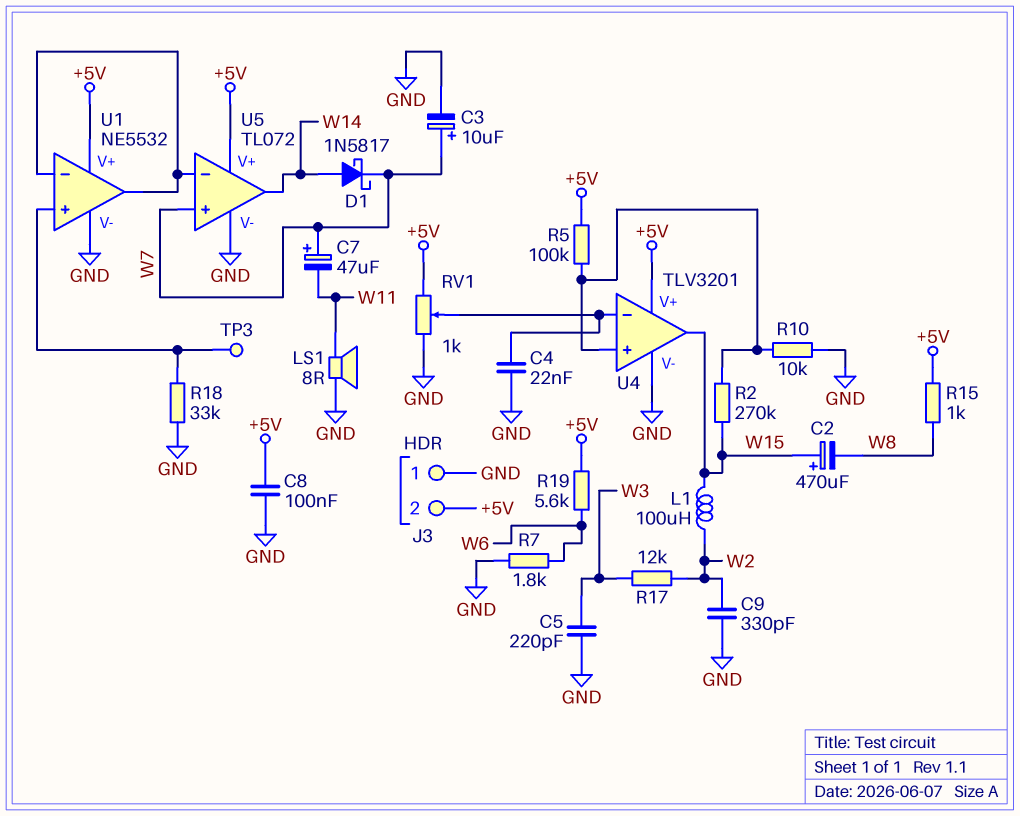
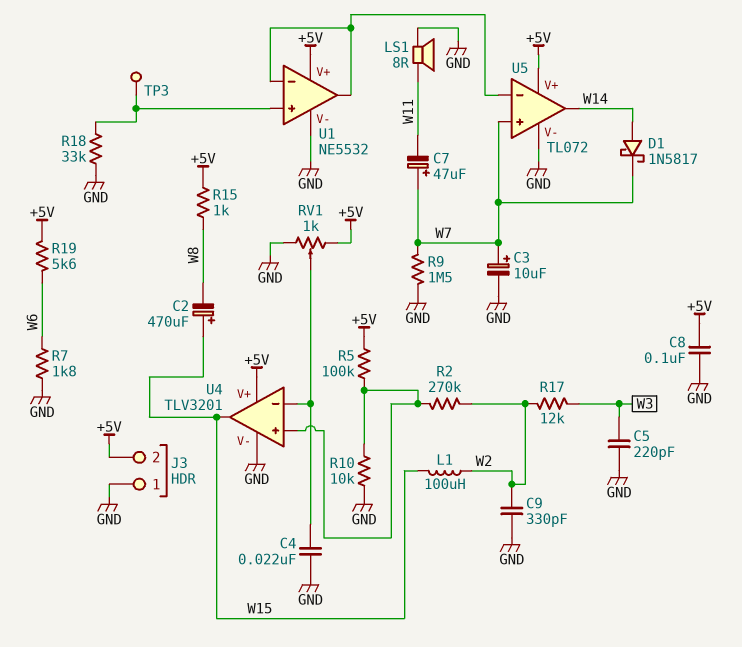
R2: 270k (U4/in+, W15) -> 270k (U4/in+, W2)
R9: none -> 1.5M (GND, W7)

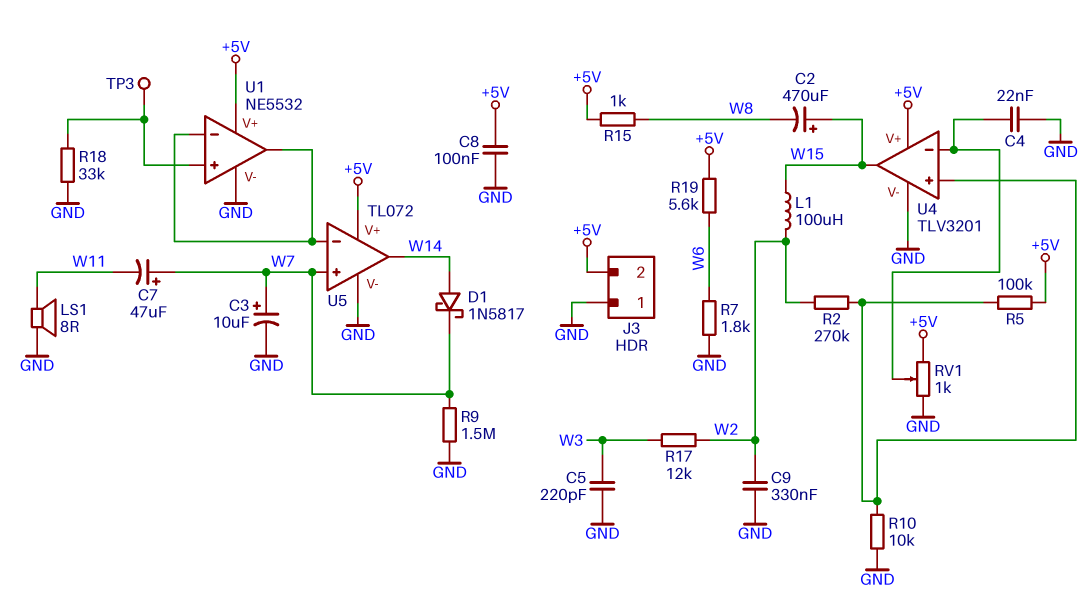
C9: 330pF (GND, W2) -> 330nF (GND, W2)

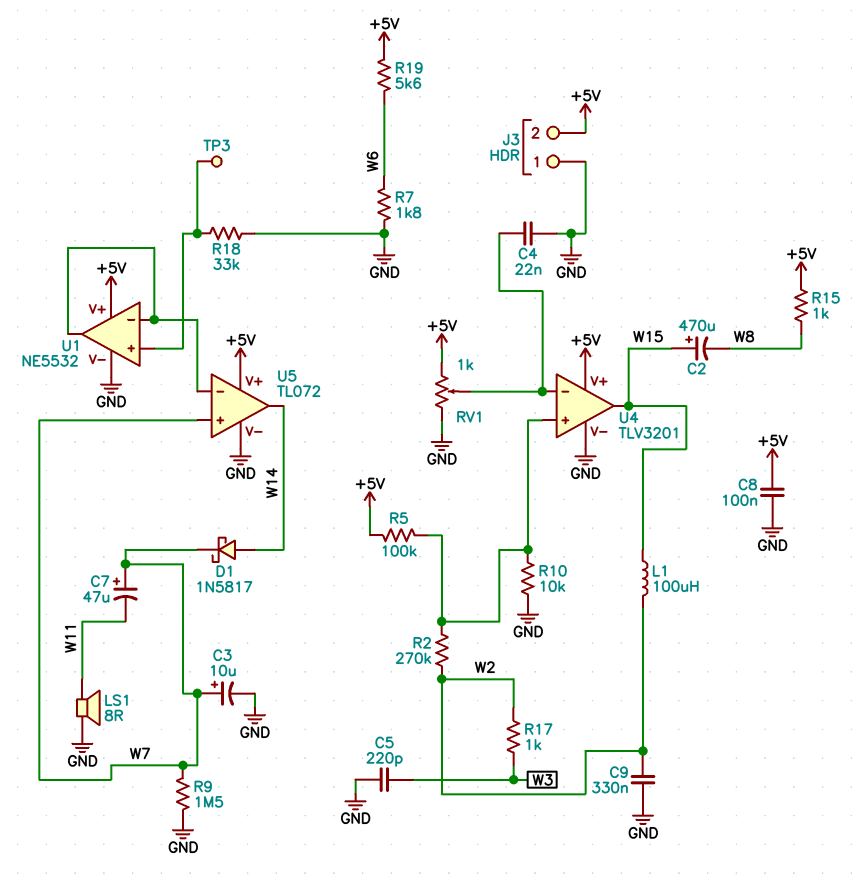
R17: 12k (W2, W3) -> 1k (W2, W3)

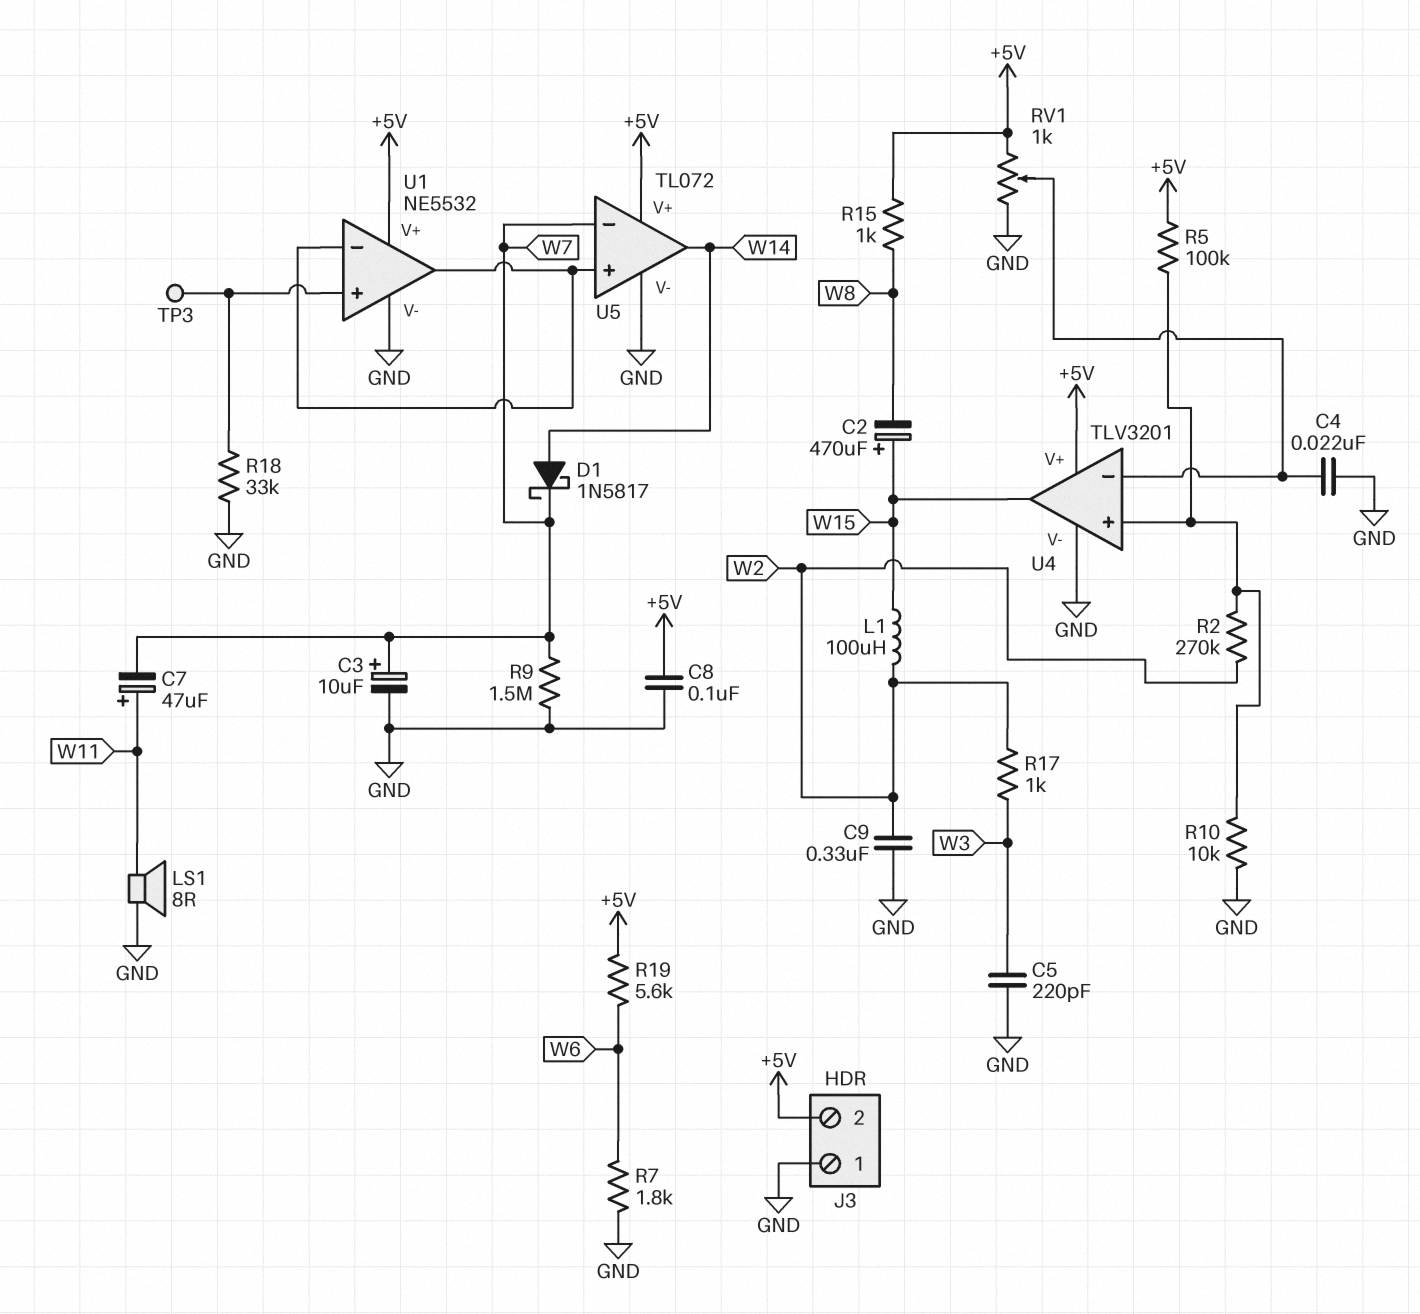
C7: 47uF (plus W7, minus W11) -> 47uF (plus W11, minus W7)
U5 pin in+: W7 -> U1/in-
U5 pin in-: U1/in- -> W7

